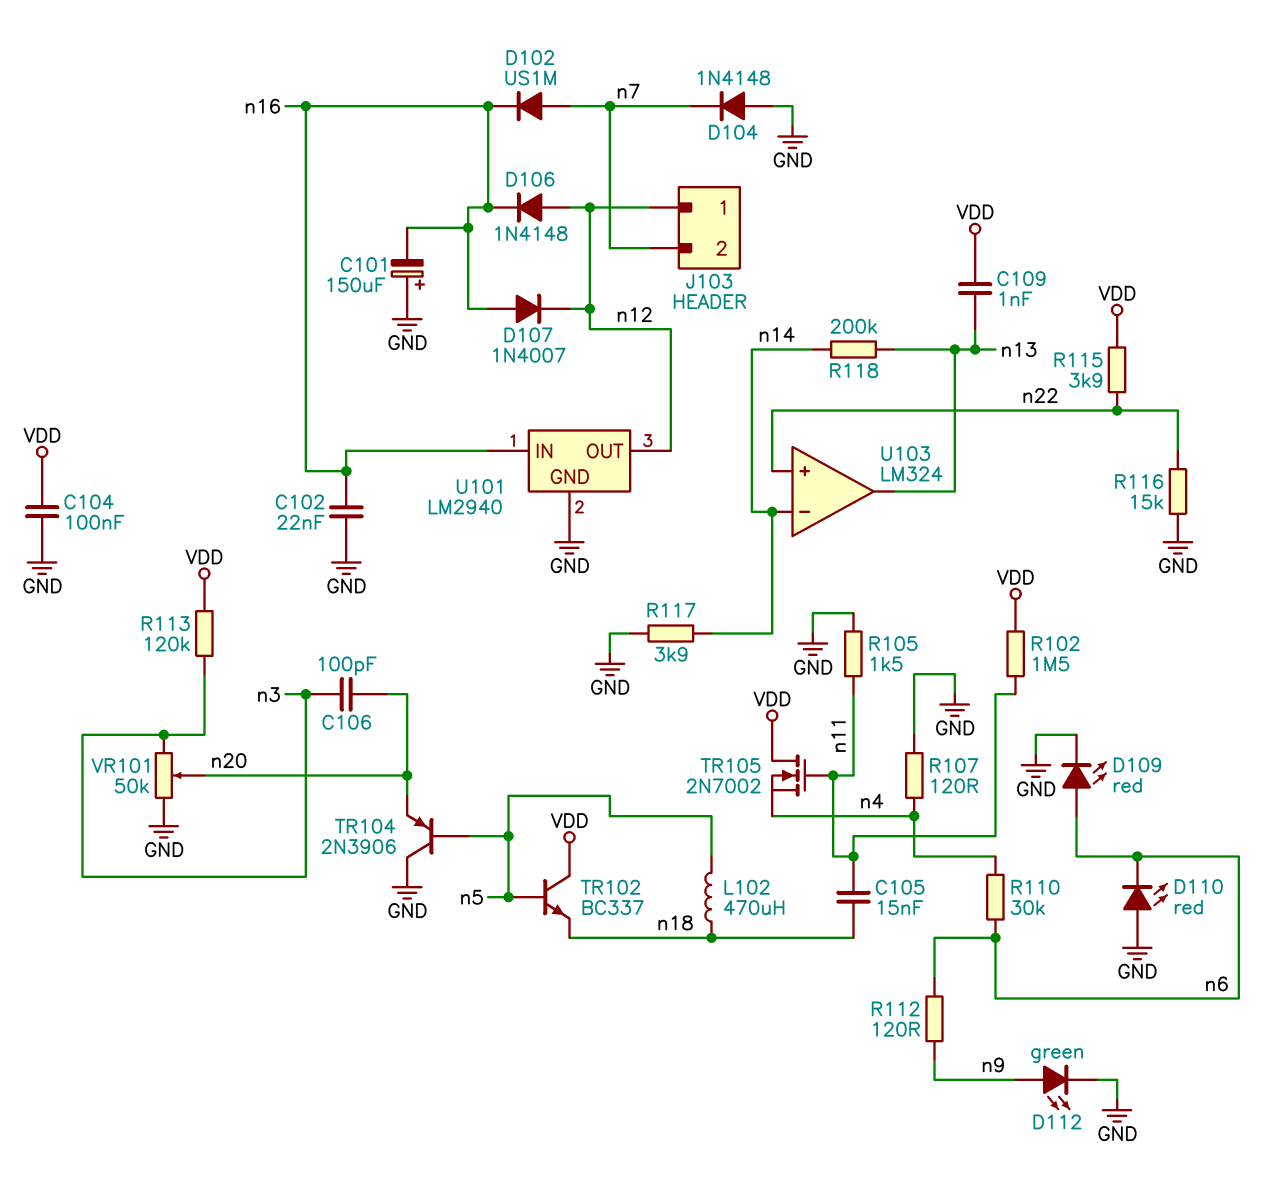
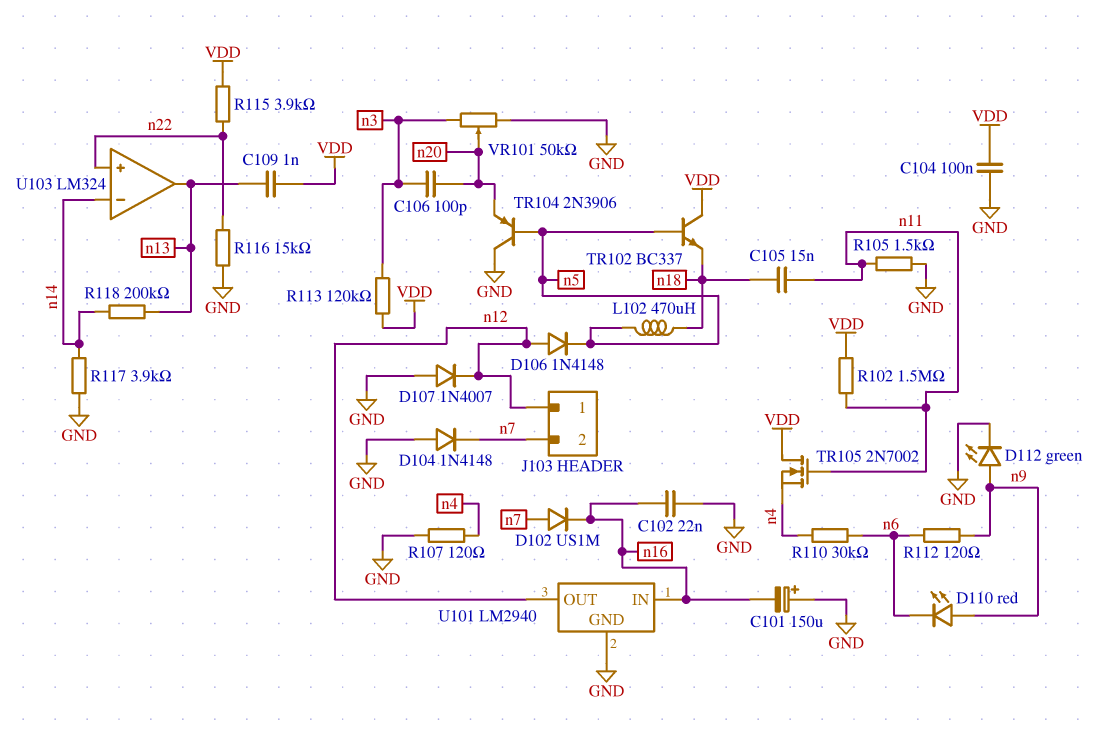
D106: diode 1N4148 (A n12, K n16) -> diode 1N4148 (A n12, K n5)
D107: diode 1N4007 (A n16, K n12) -> diode 1N4007 (A GND, K n12)
D109: LED red (A n6, K GND) -> none
D110: LED red (A GND, K n6) -> LED red (A n9, K n6)

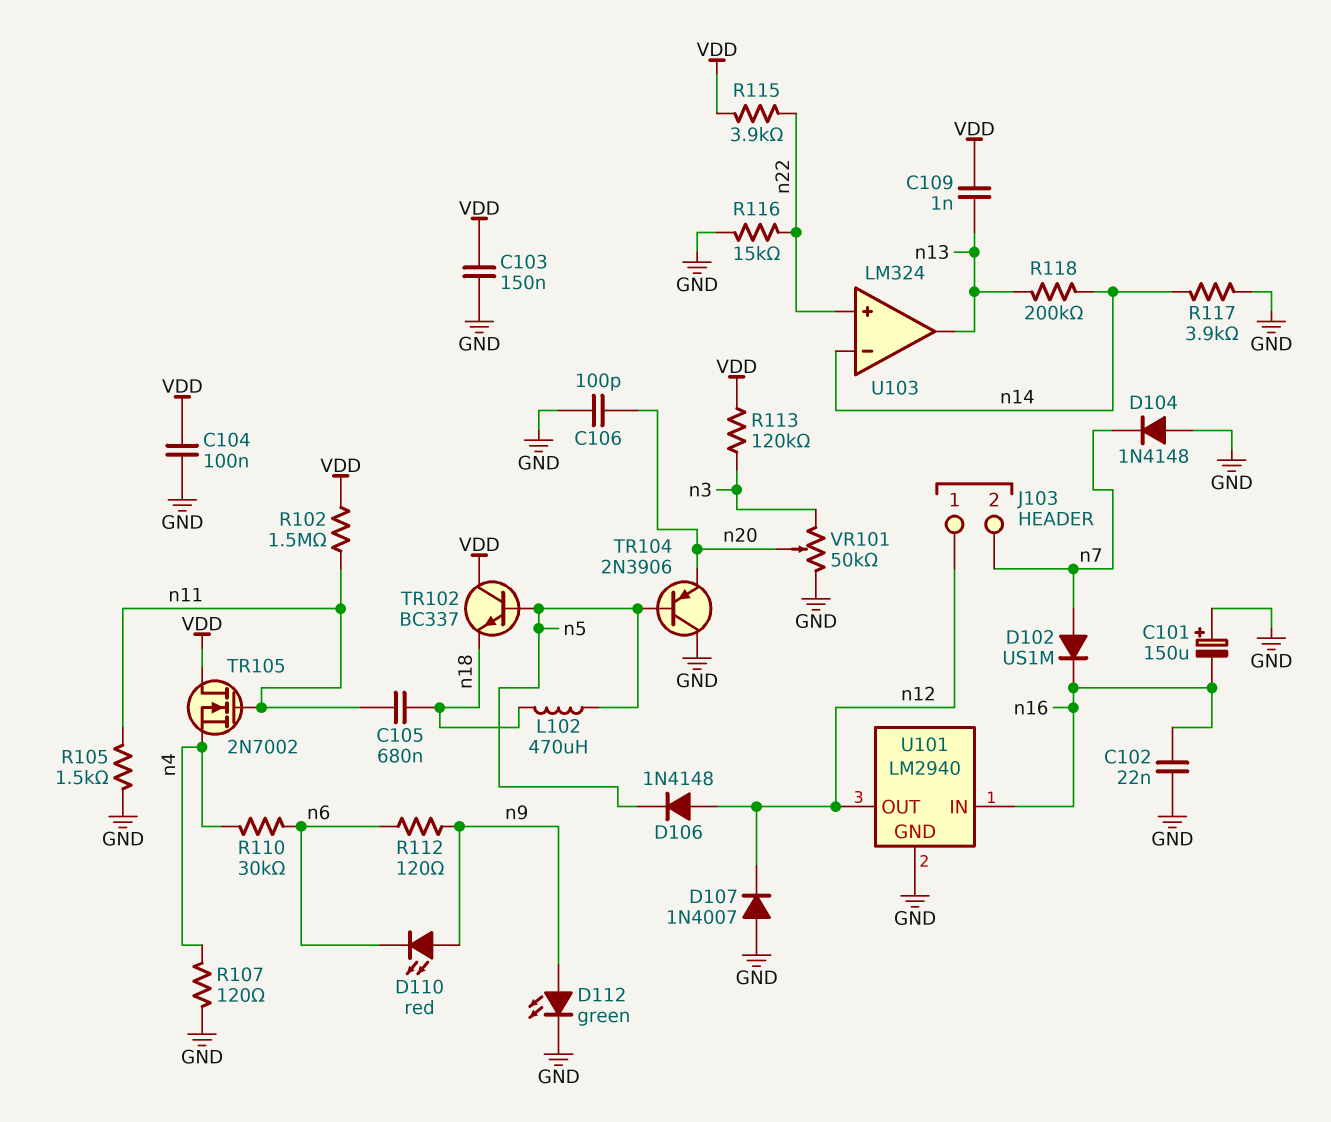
C103: none -> 150nF (GND, VDD)
C105: 15nF (n11, n18) -> 680nF (n11, n18)
C106: 100pF (n3, n20) -> 100pF (GND, n20)

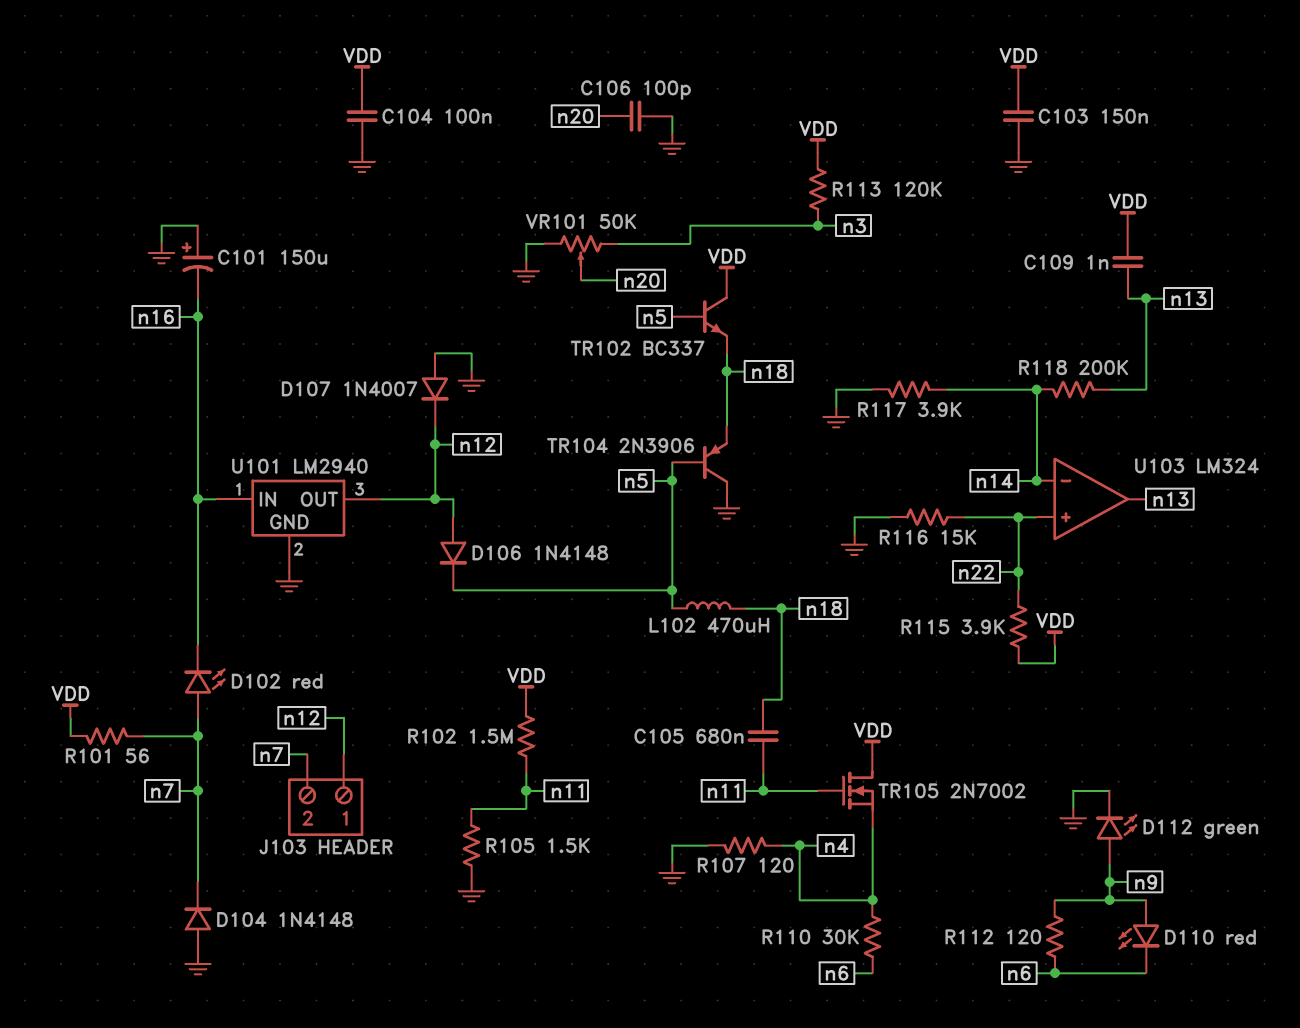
C102: 22nF (GND, n16) -> none
D102: diode US1M (A n7, K n16) -> LED red (A n7, K n16)
R101: none -> 56 (VDD, n7)
TR104: PNP 2N3906 (B n5, C GND, E n20) -> PNP 2N3906 (B n5, C GND, E n18)

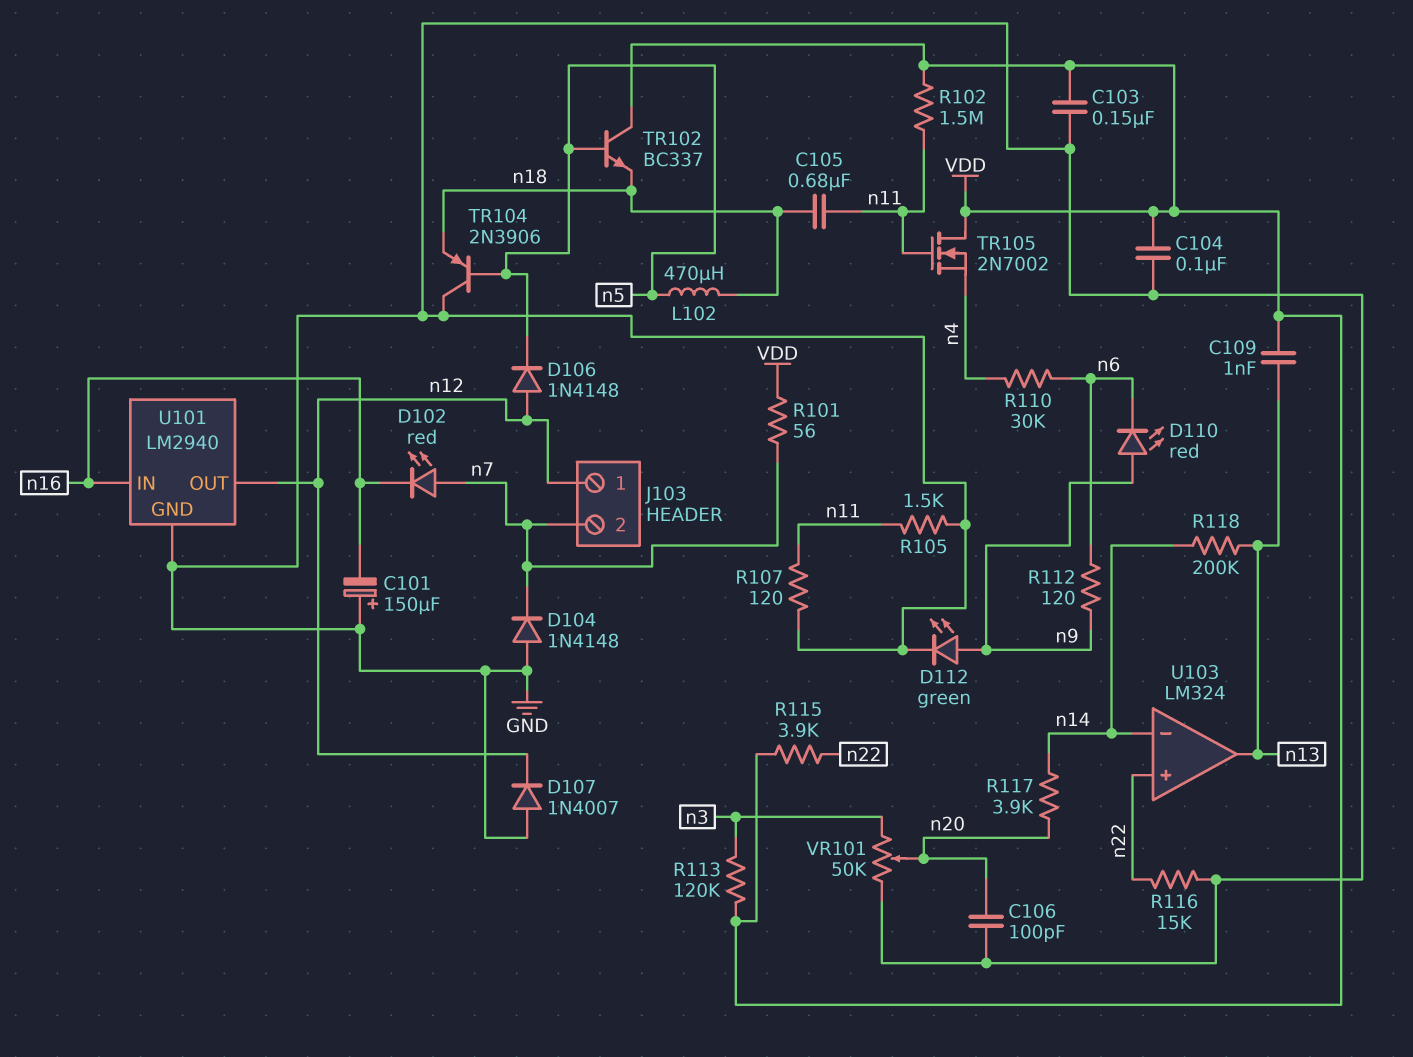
R107: 120 (GND, n4) -> 120 (GND, n11)
R117: 3.9k (GND, n14) -> 3.9k (n14, n20)

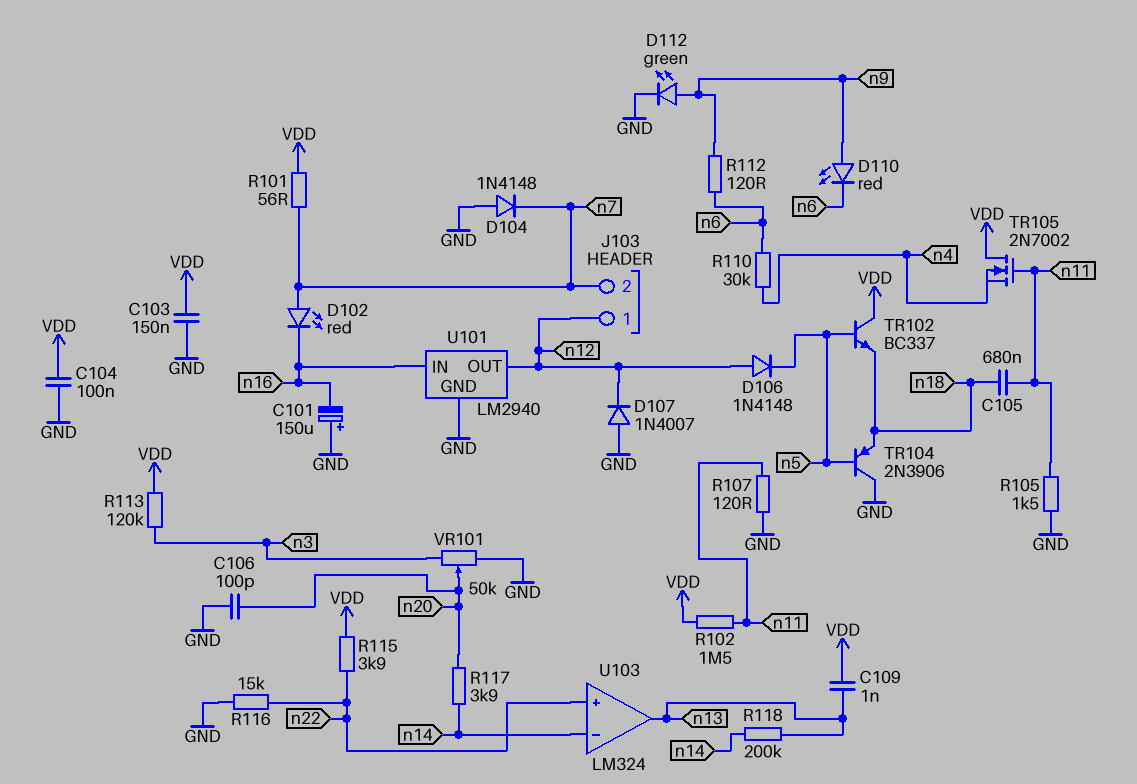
L102: 470uH (n5, n18) -> none

